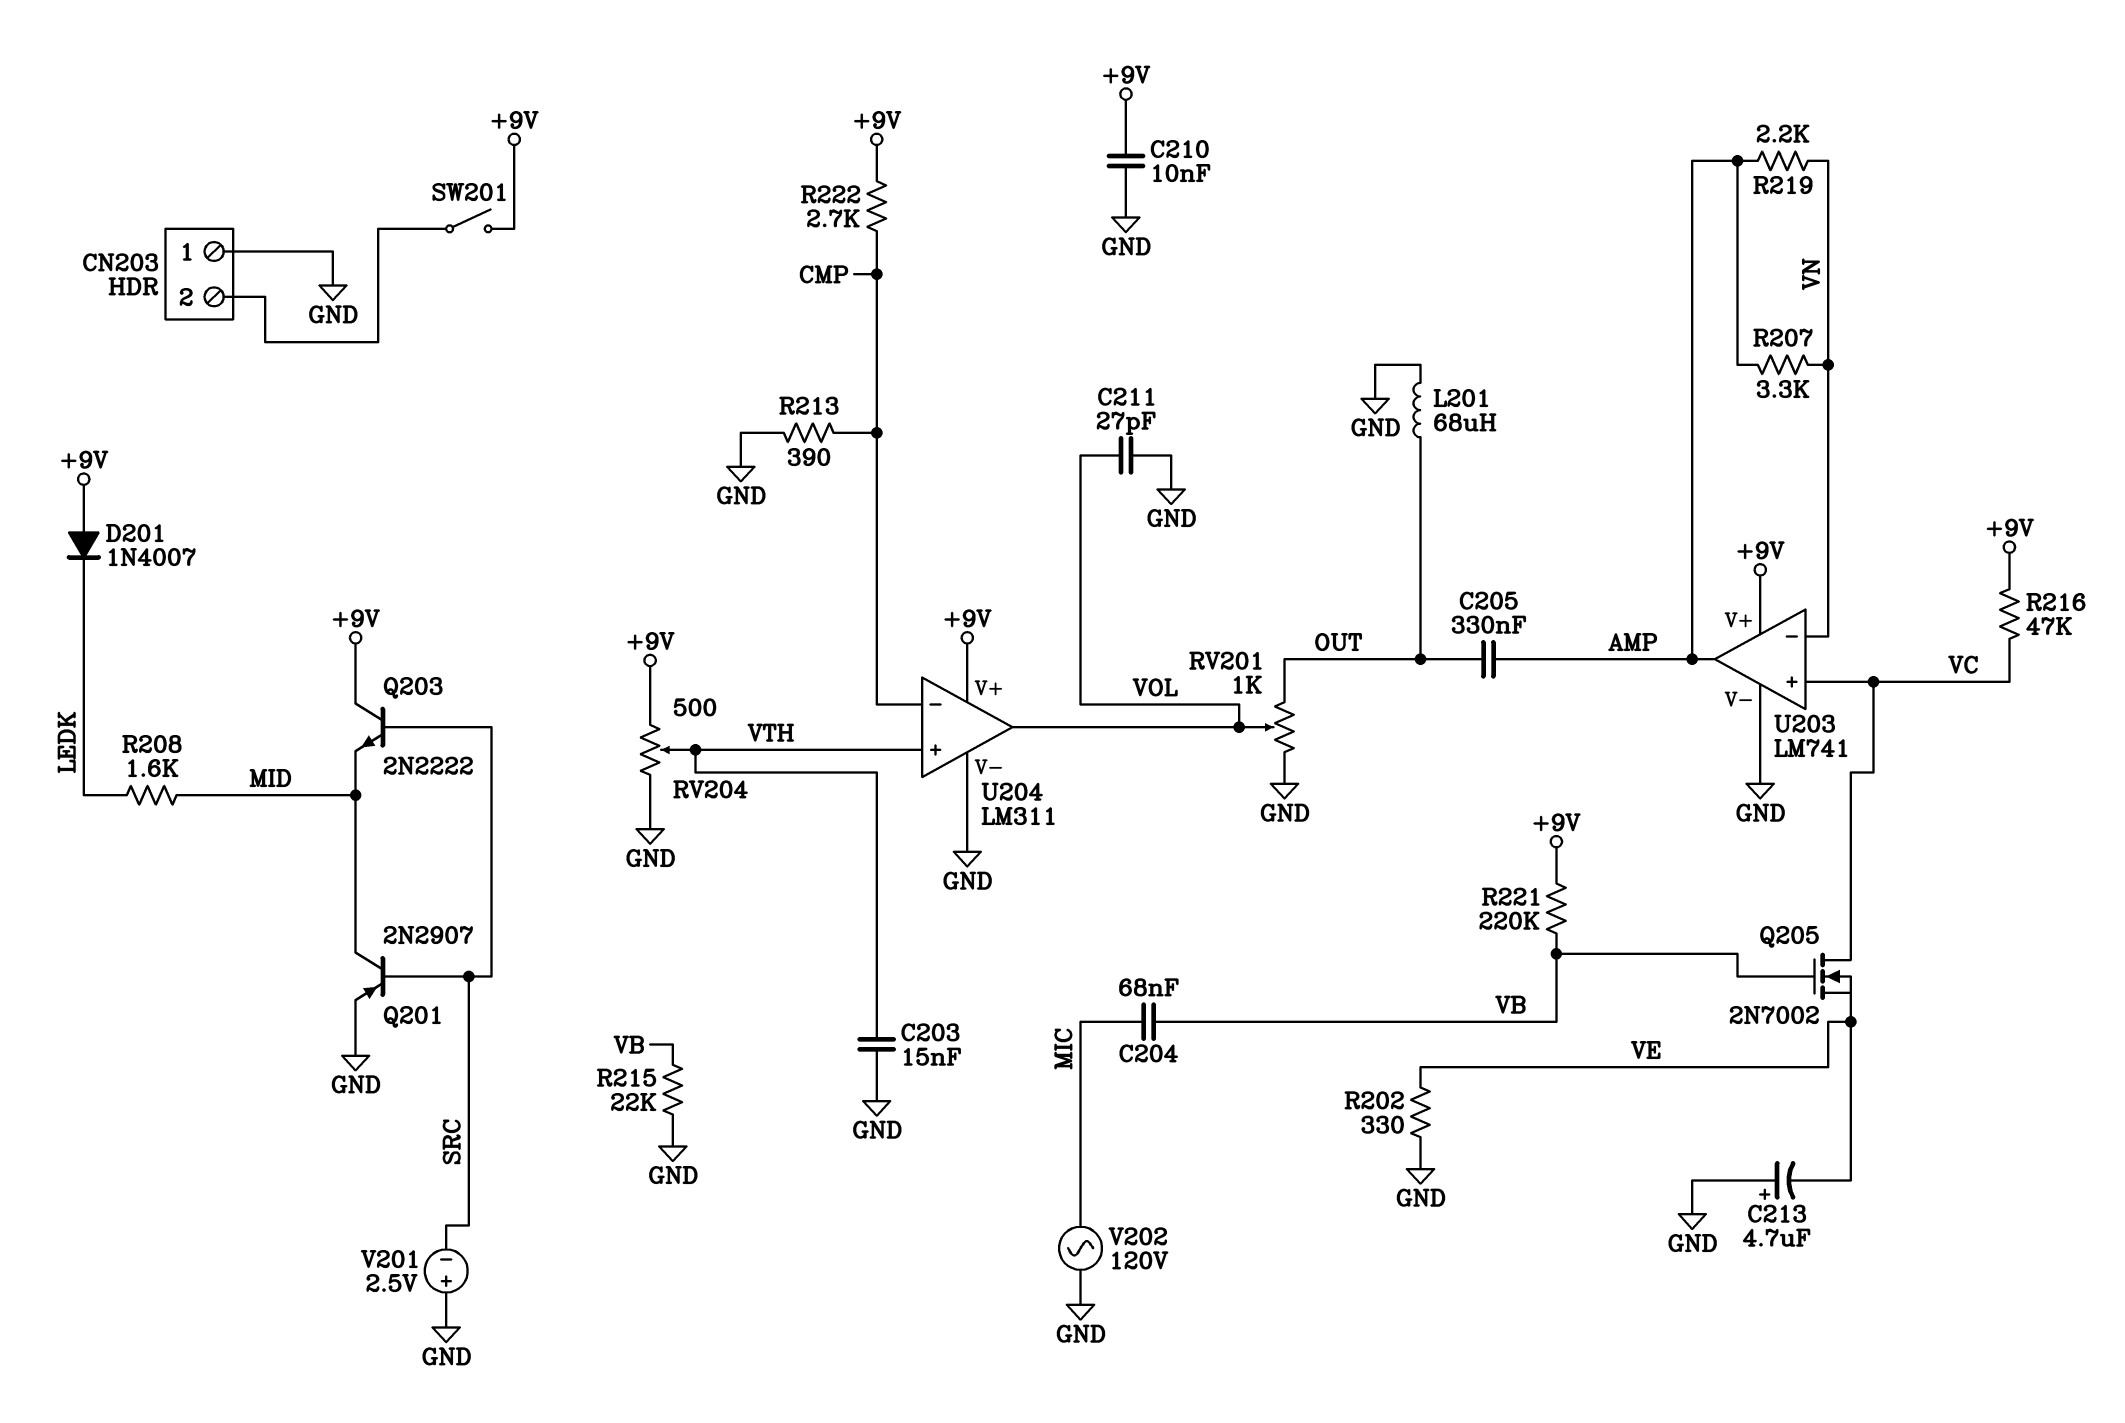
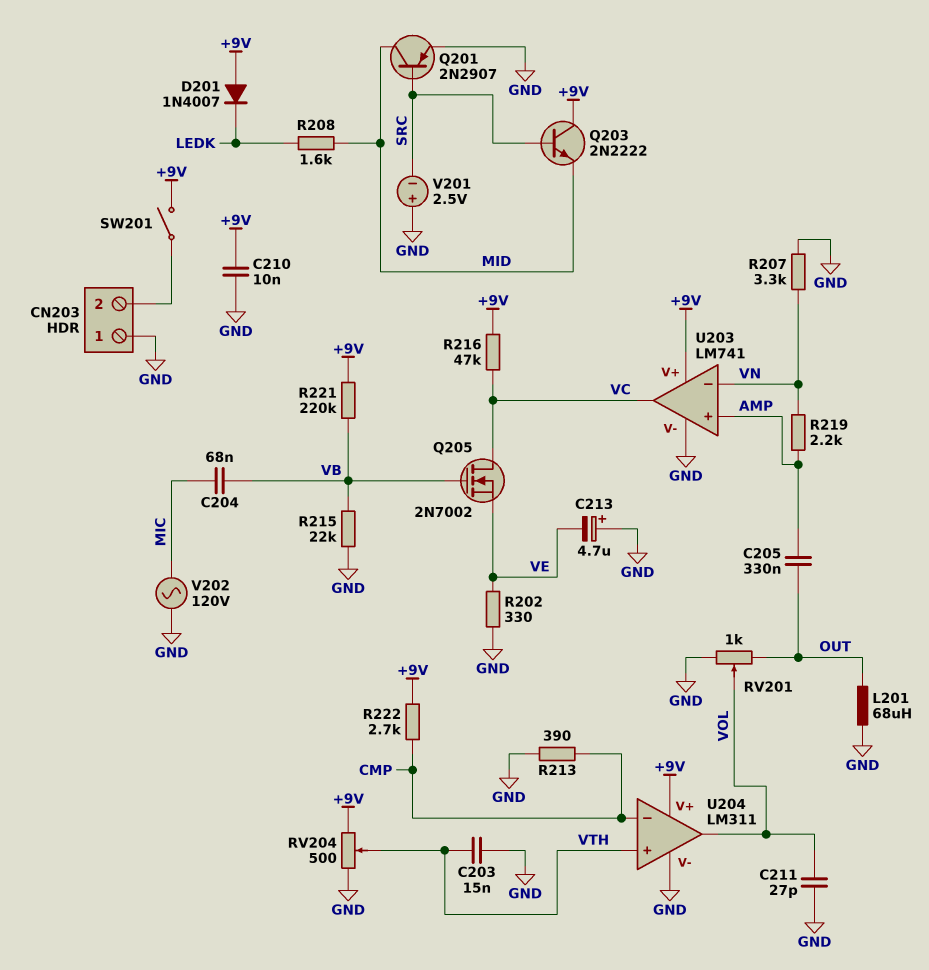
R207: 3.3k (AMP, VN) -> 3.3k (GND, VN)
U203 pin in+: VC -> AMP
U203 pin out: AMP -> VC

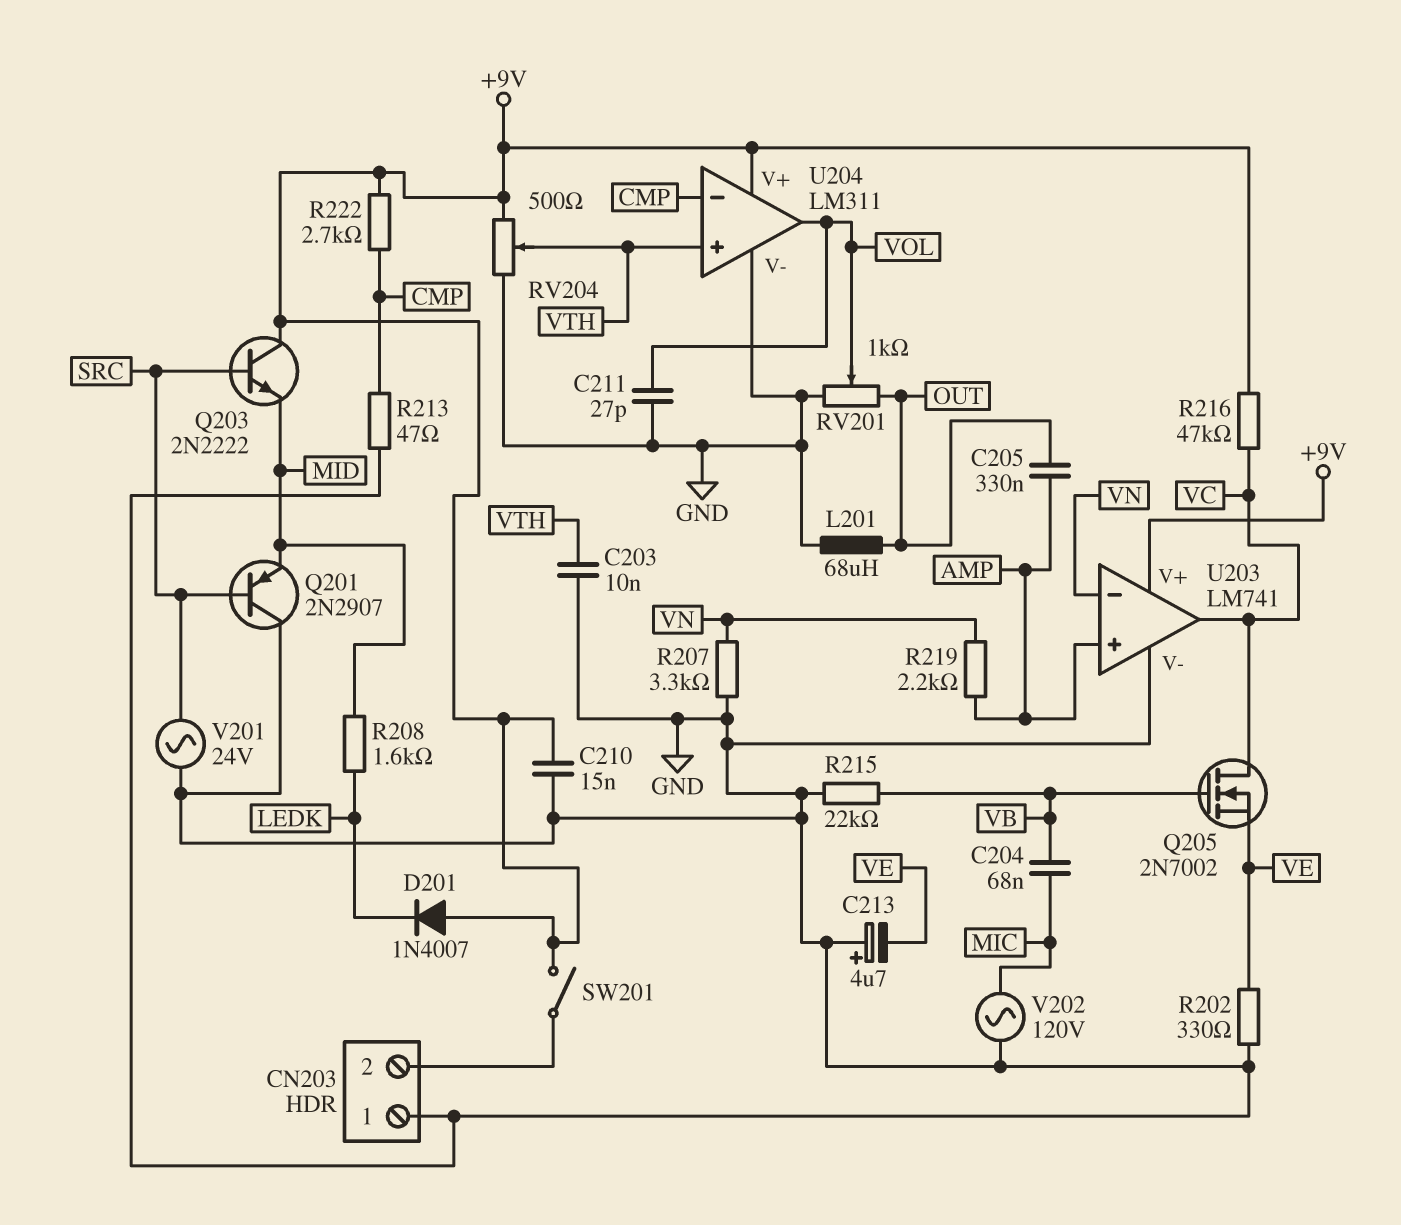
C203: 15nF (GND, VTH) -> 10nF (GND, VTH)
C210: 10nF (+9V, GND) -> 15nF (+9V, GND)
Q201: PNP 2N2907 (B SRC, C MID, E GND) -> PNP 2N2907 (B SRC, C GND, E MID)
R213: 390 (CMP, GND) -> 47 (CMP, GND)
R221: 220k (+9V, VB) -> none
V201: 2.5V (plus GND, minus SRC) -> AC 24V (GND, SRC)

